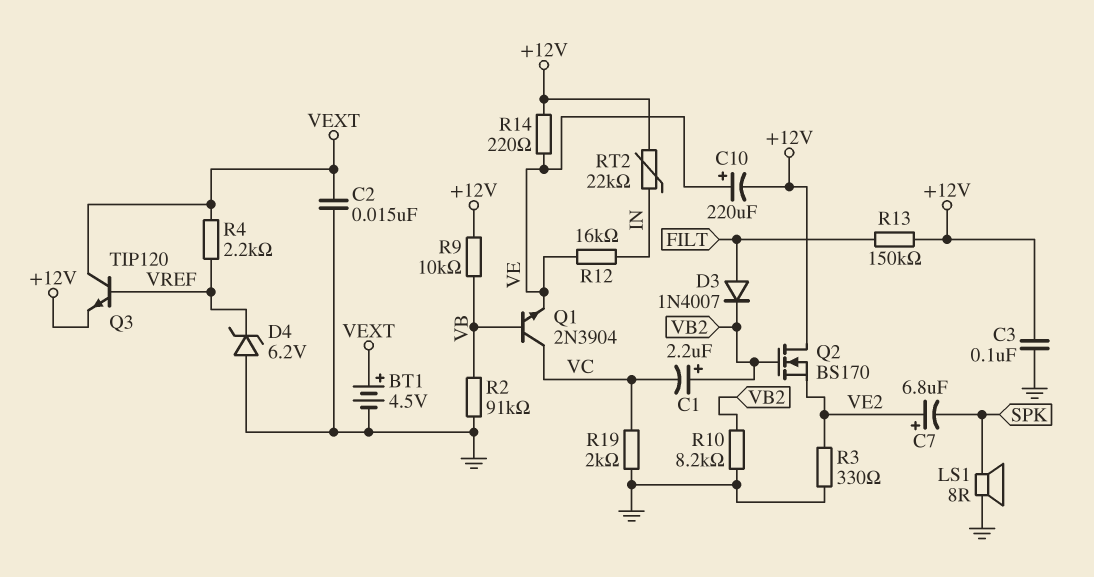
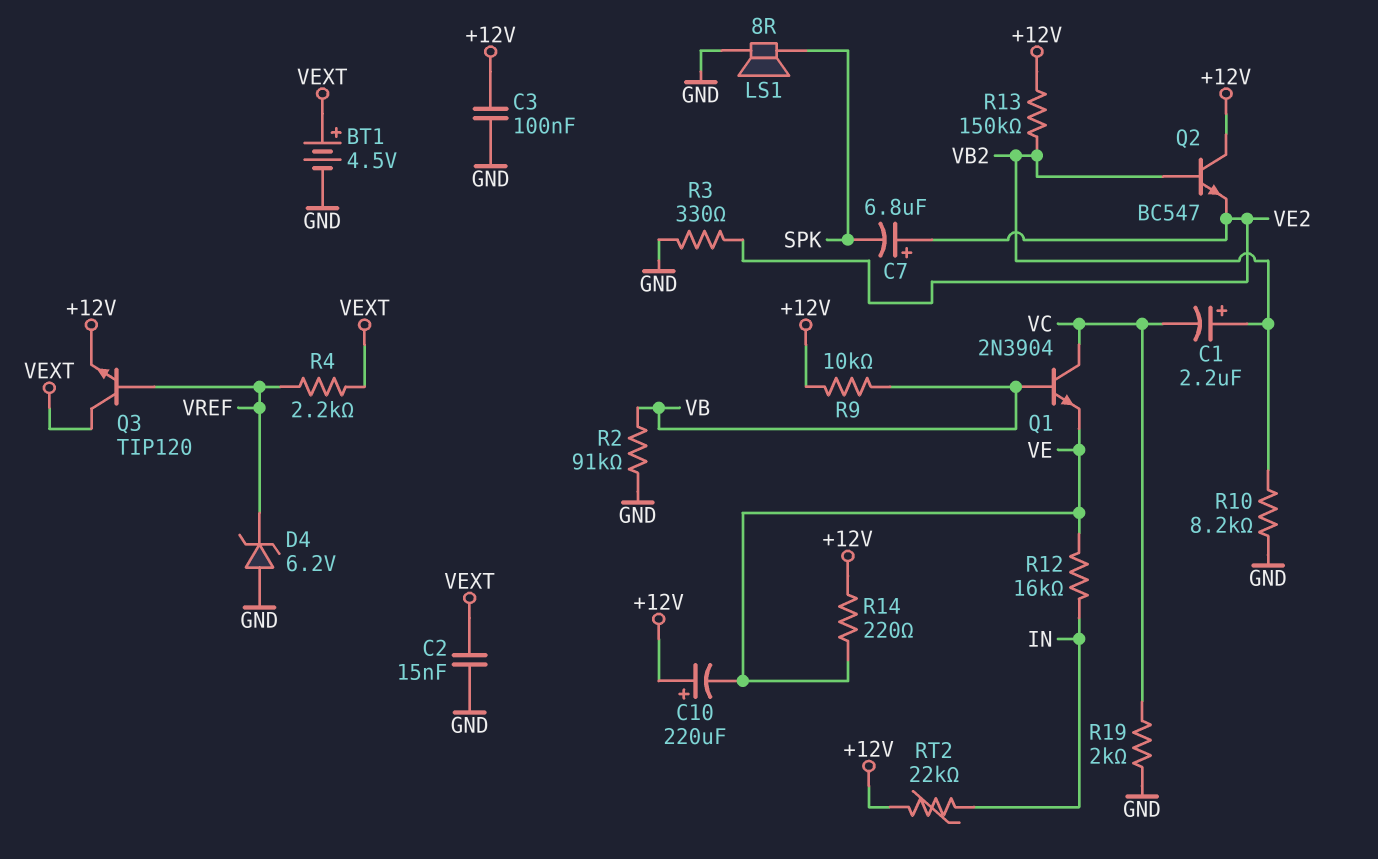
C10: 220uF (plus VE, minus +12V) -> 220uF (plus +12V, minus VE)
D3: diode 1N4007 (A FILT, K VB2) -> none
Q2: NMOS BS170 (G VB2, D +12V, S VE2) -> NPN BC547 (B VB2, C +12V, E VE2)
R13: 150k (+12V, FILT) -> 150k (+12V, VB2)

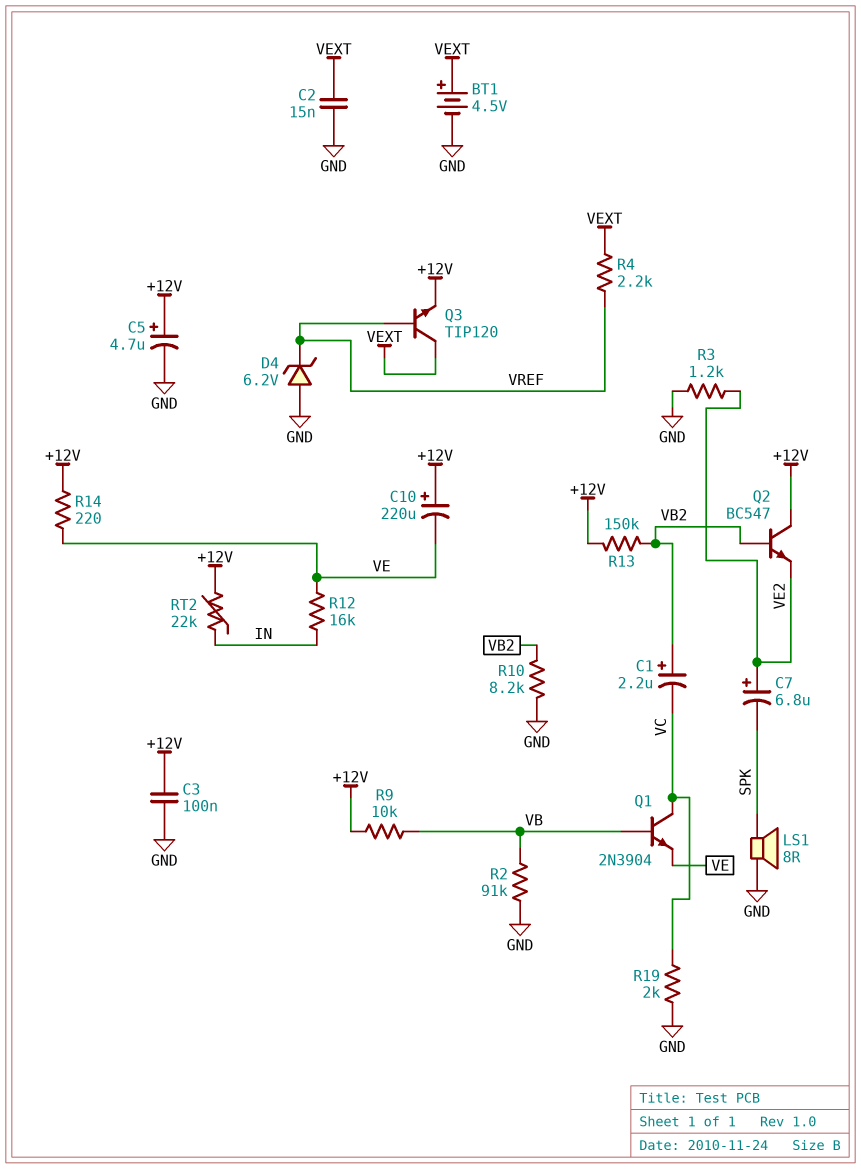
C5: none -> 4.7uF (plus +12V, minus GND)
R3: 330 (GND, VE2) -> 1.2k (GND, VE2)

